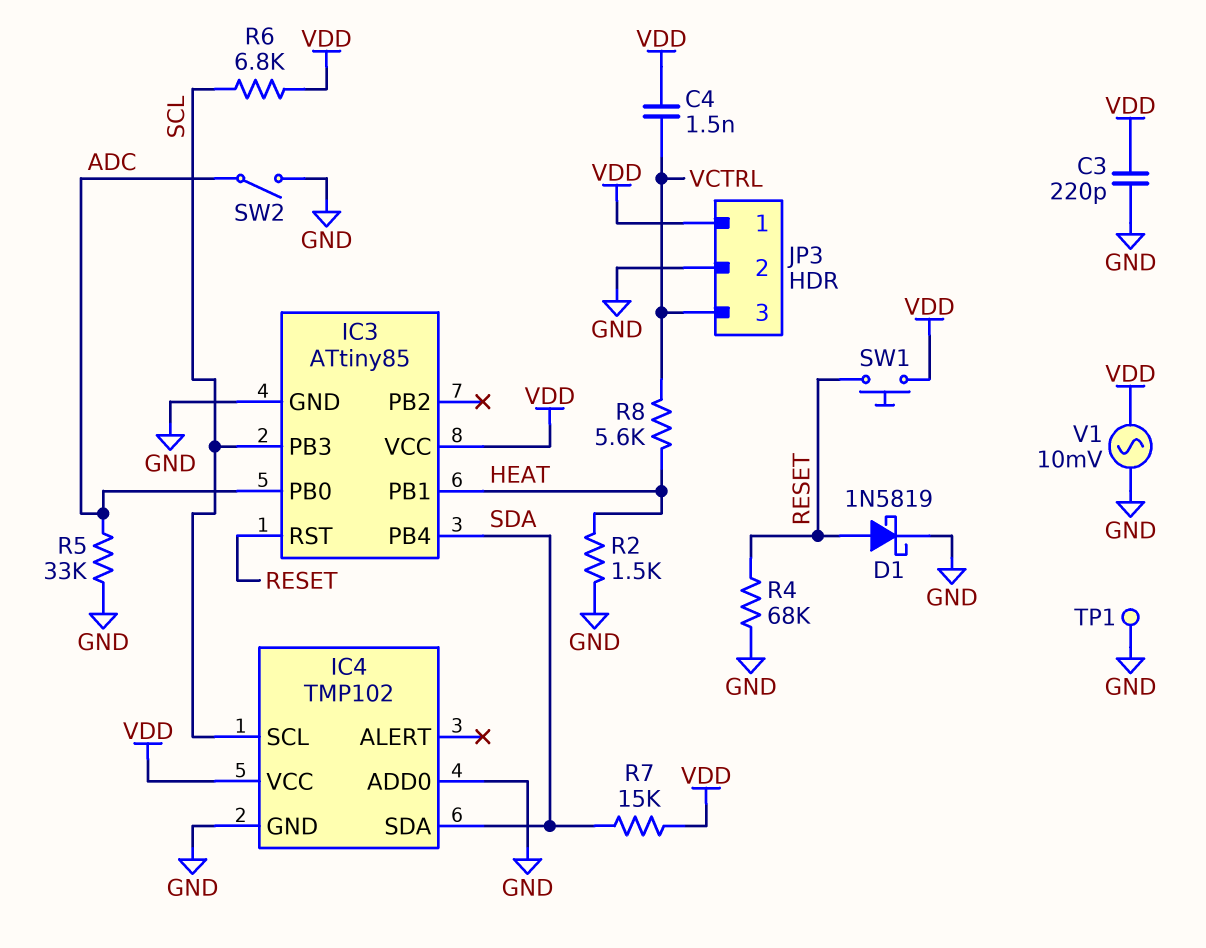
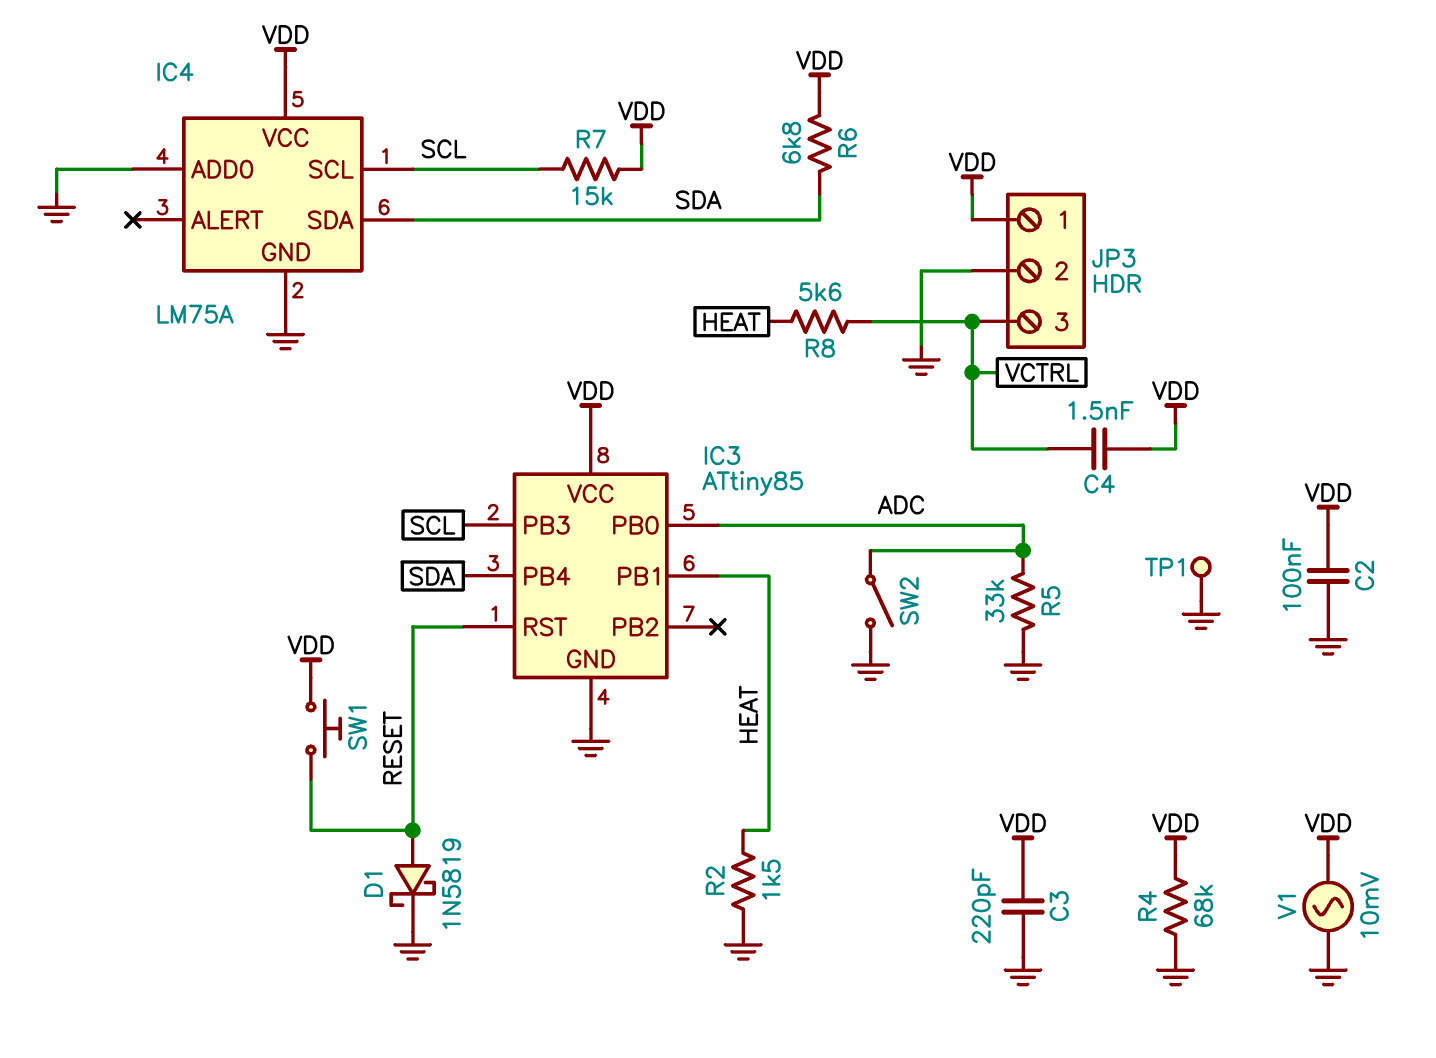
C2: none -> 100nF (GND, VDD)
IC4: TMP102 -> LM75A
R4: 68k (GND, RESET) -> 68k (GND, VDD)
R6: 6.8k (SCL, VDD) -> 6.8k (SDA, VDD)
R7: 15k (SDA, VDD) -> 15k (SCL, VDD)

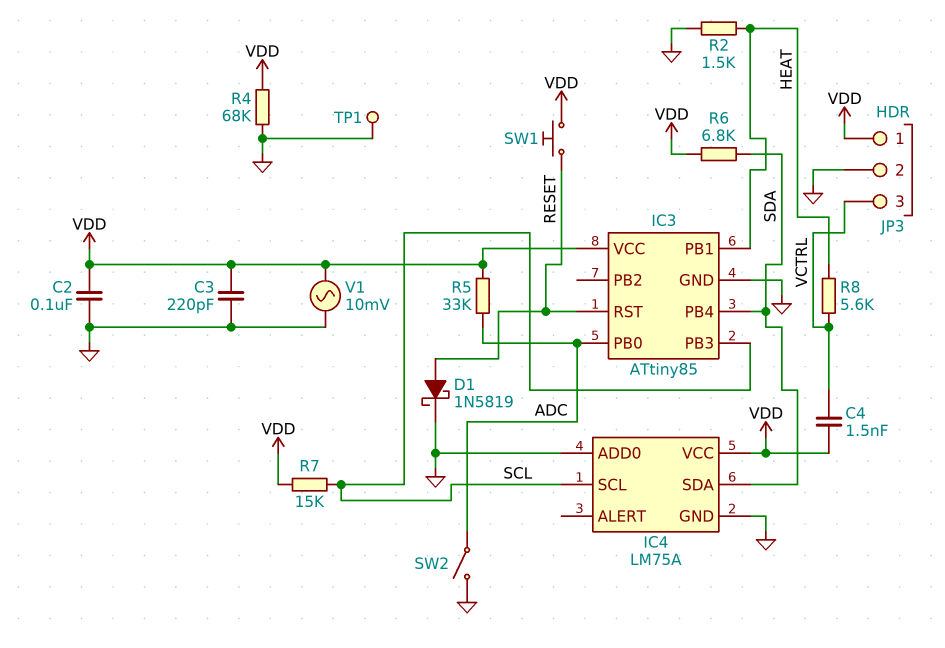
R5: 33k (ADC, GND) -> 33k (ADC, VDD)

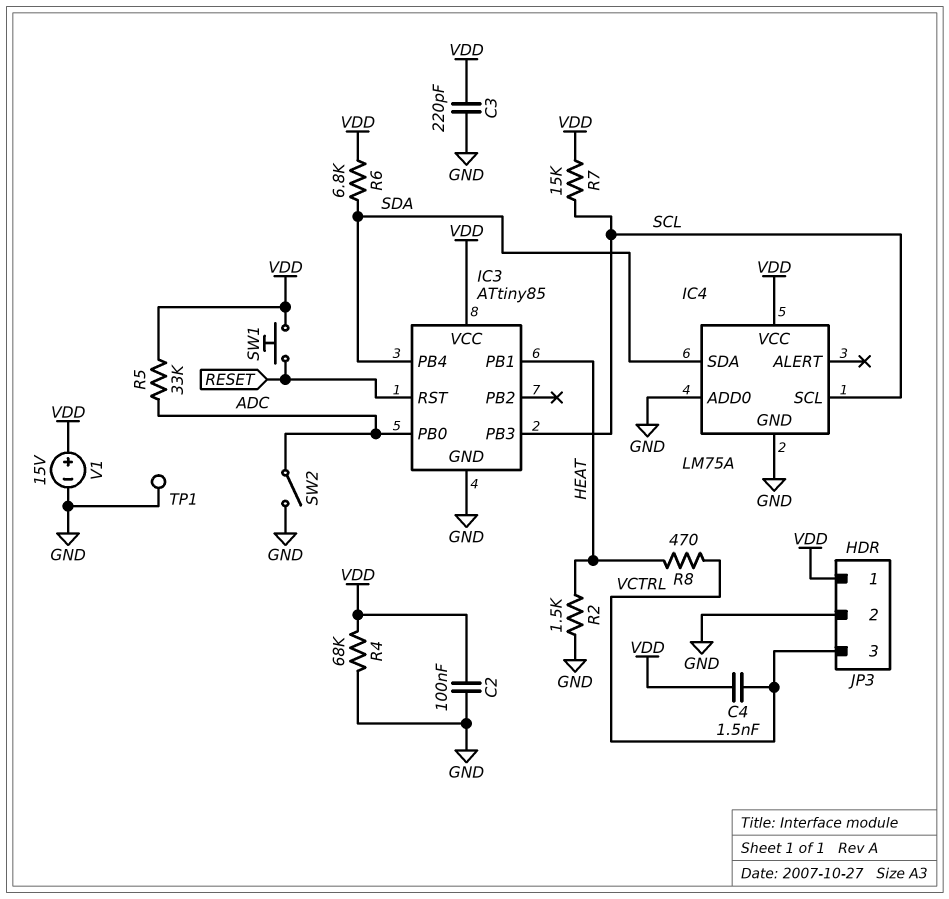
D1: schottky 1N5819 (A RESET, K GND) -> none
R8: 5.6k (HEAT, VCTRL) -> 470 (HEAT, VCTRL)
V1: AC 10mV (GND, VDD) -> 15V (plus VDD, minus GND)

